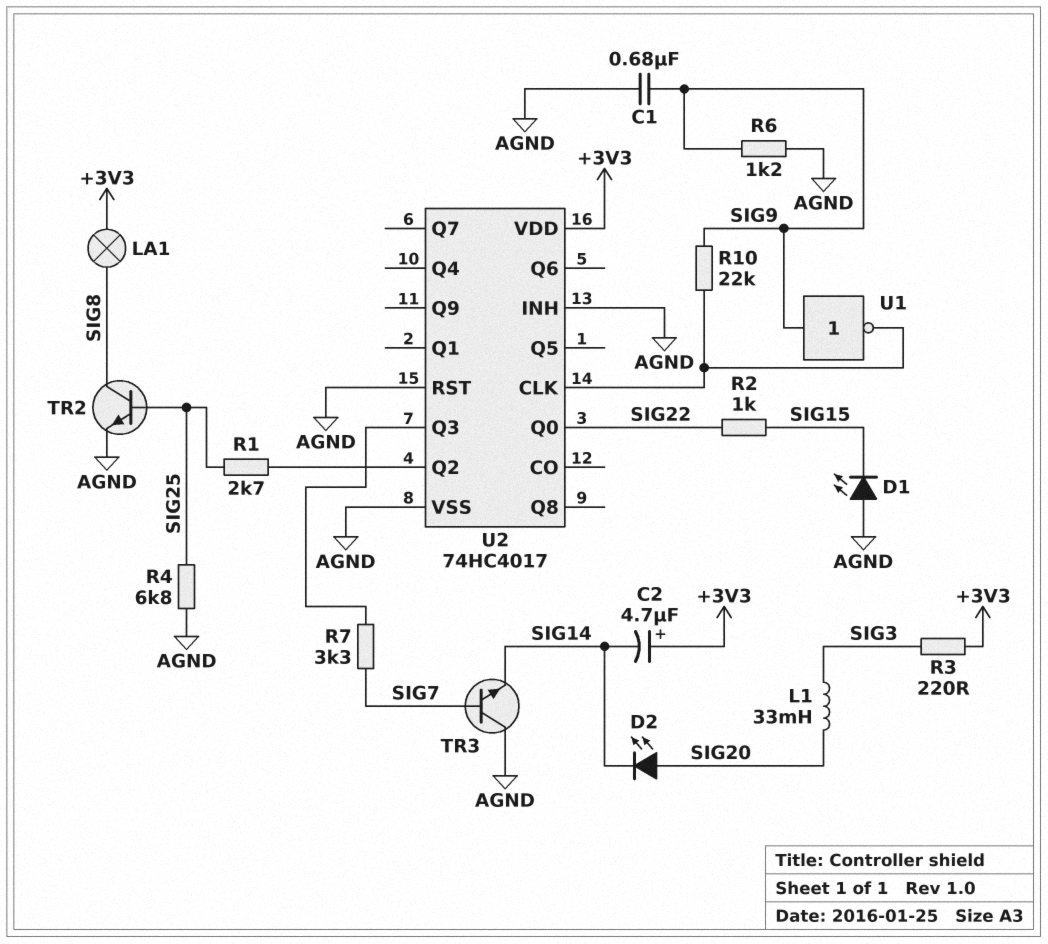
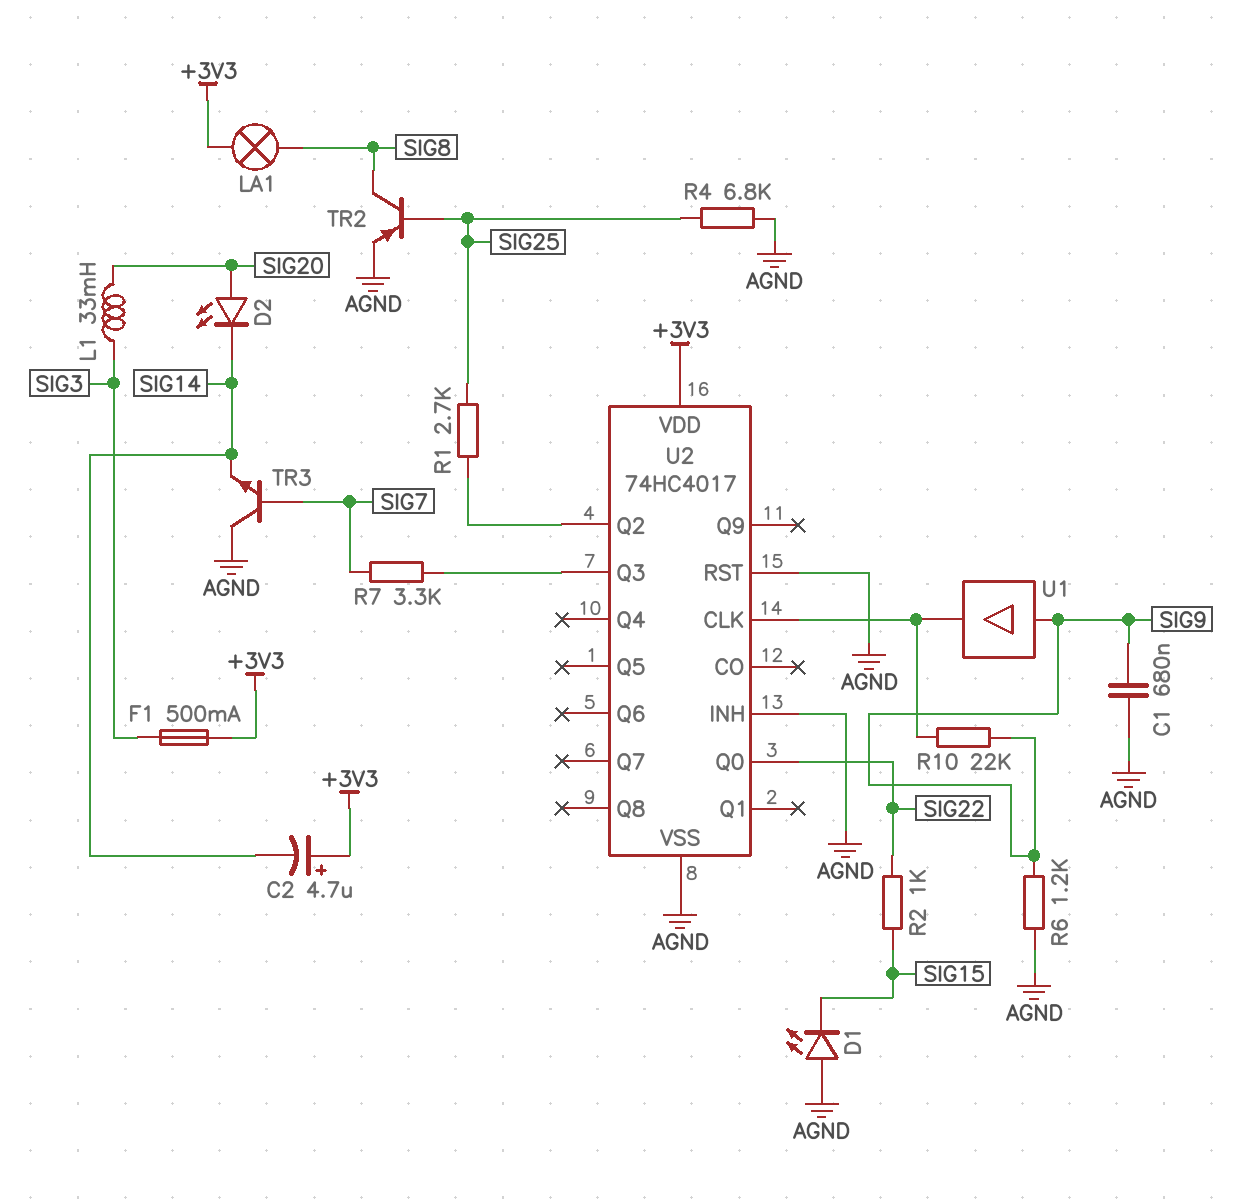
F1: none -> 500mA (+3V3, SIG3)
R3: 220 (+3V3, SIG3) -> none
TR2: NPN (B SIG25, C SIG8, E AGND) -> PNP (B SIG25, C SIG8, E AGND)
U1: NOT (in SIG9, out U2/CLK) -> buffer (in SIG9, out U2/CLK)

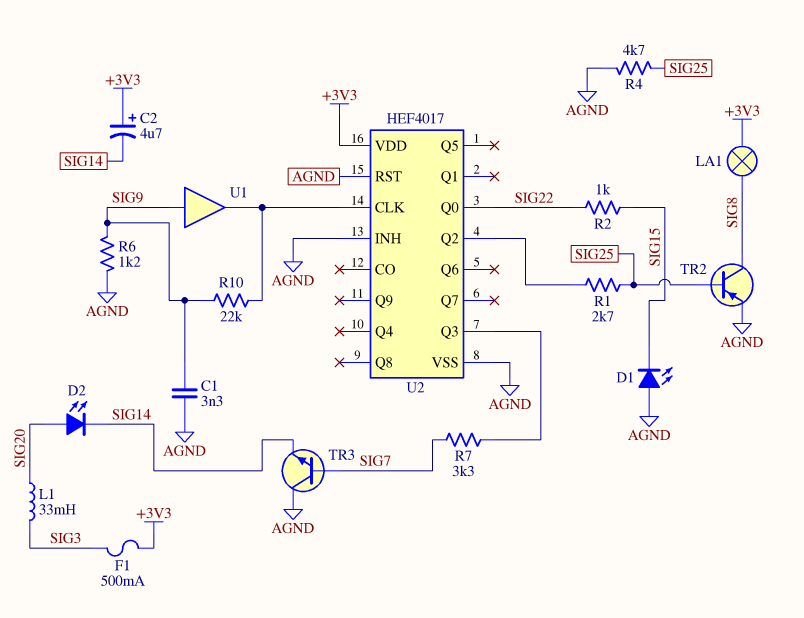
C1: 680nF (AGND, SIG9) -> 3.3nF (AGND, SIG9)
R4: 6.8k (AGND, SIG25) -> 4.7k (AGND, SIG25)
U2: 74HC4017 -> HEF4017

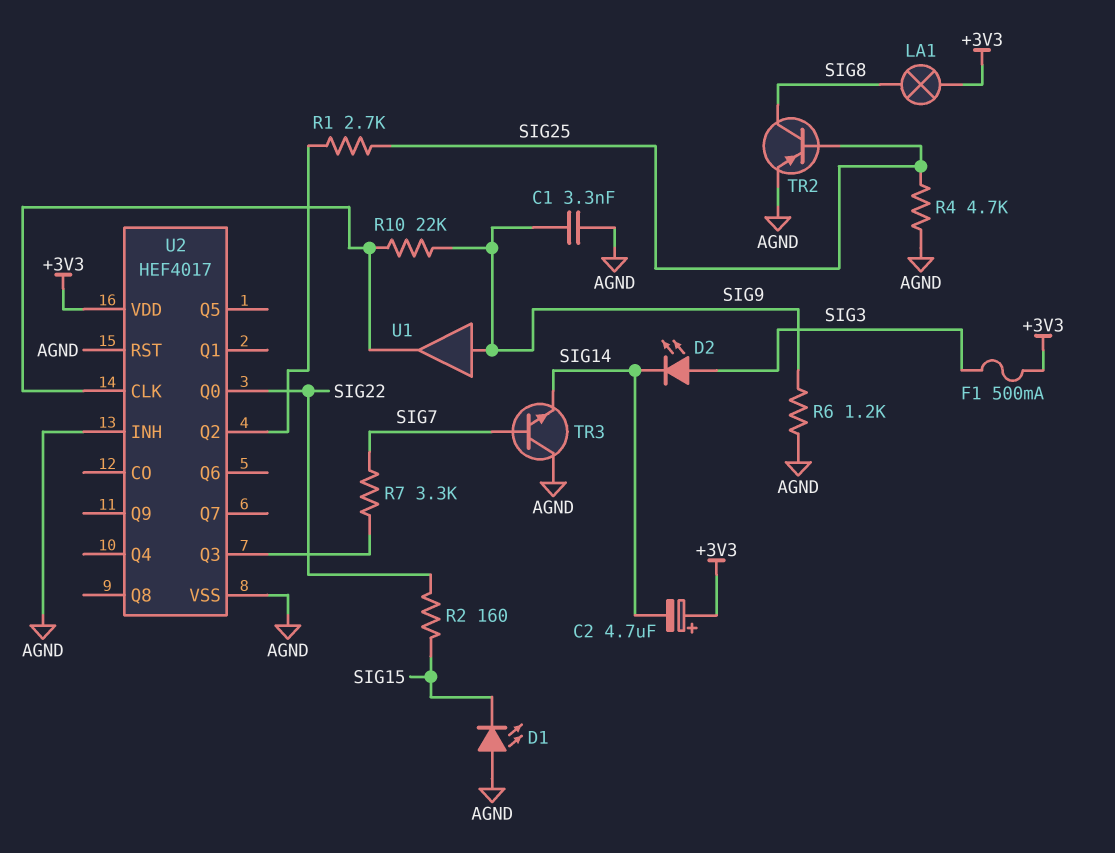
D2: LED (A SIG20, K SIG14) -> LED (A SIG3, K SIG14)
L1: 33mH (SIG3, SIG20) -> none
R2: 1k (SIG15, SIG22) -> 160 (SIG15, SIG22)

